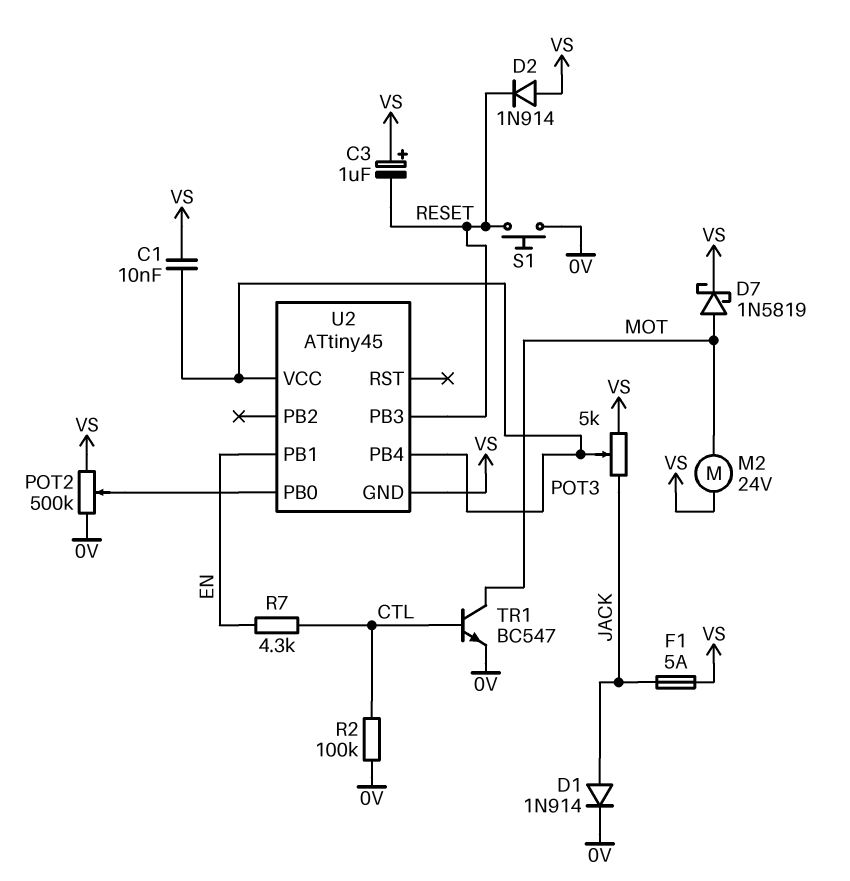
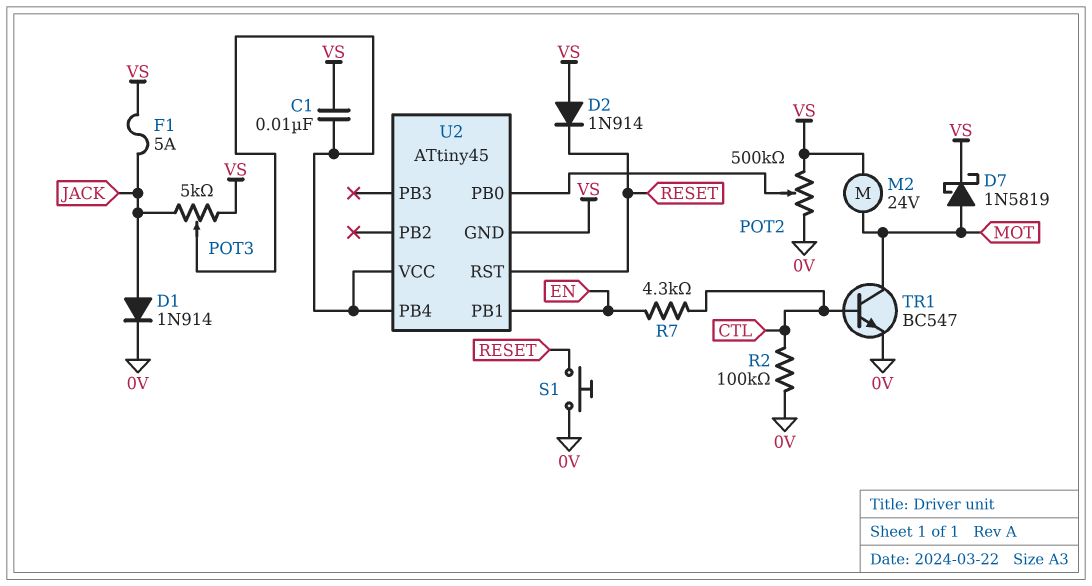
C3: 1uF (plus VS, minus RESET) -> none
U2 pin PB3: RESET -> none
U2 pin RST: none -> RESET

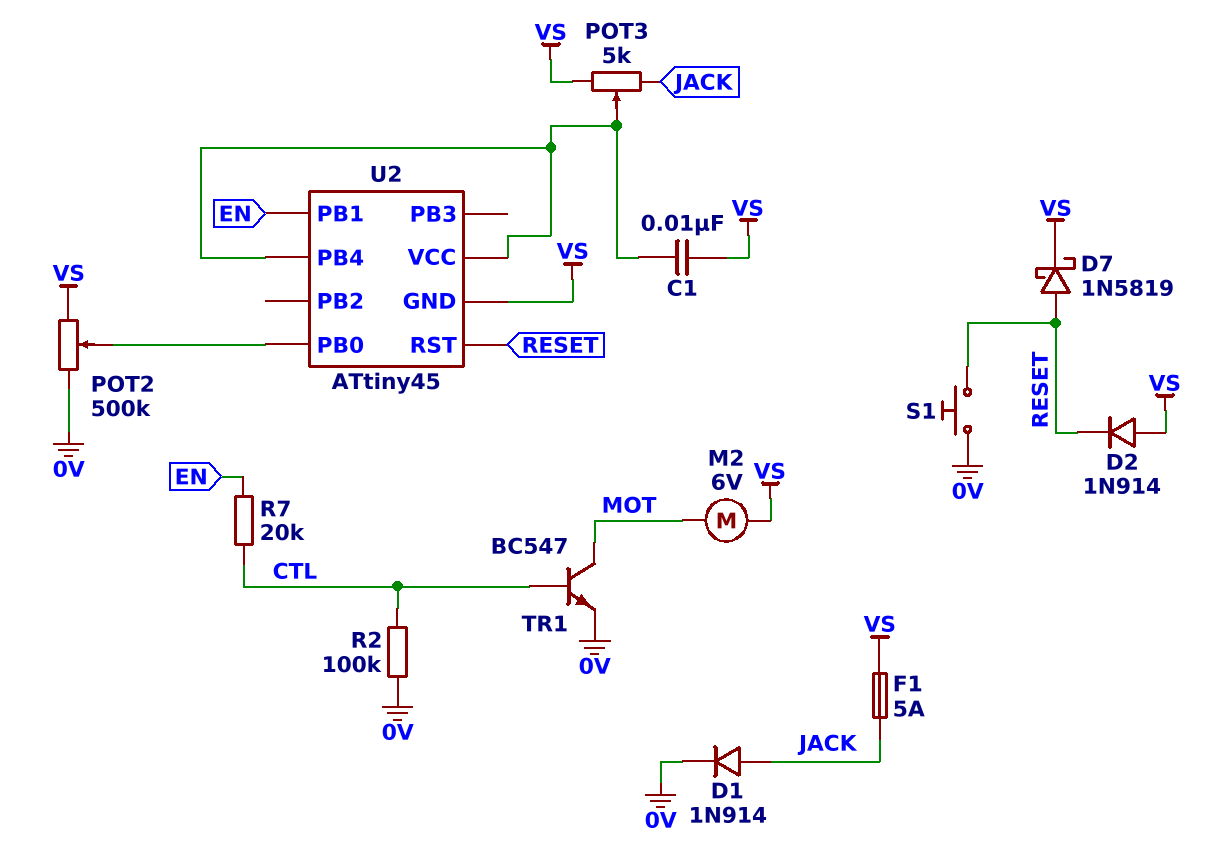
D7: schottky 1N5819 (A MOT, K VS) -> schottky 1N5819 (A RESET, K VS)
M2: motor 24V (MOT, VS) -> motor 6V (MOT, VS)
R7: 4.3k (CTL, EN) -> 20k (CTL, EN)

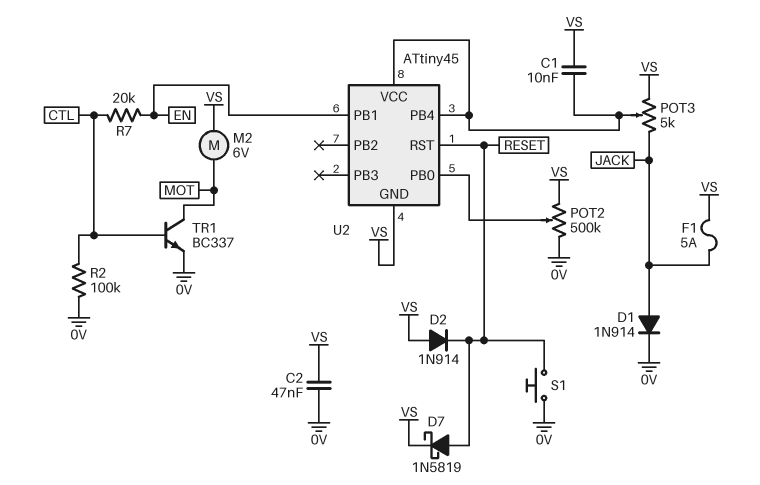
C2: none -> 47nF (0V, VS)
TR1: NPN BC547 (B CTL, C MOT, E 0V) -> NPN BC337 (B CTL, C MOT, E 0V)

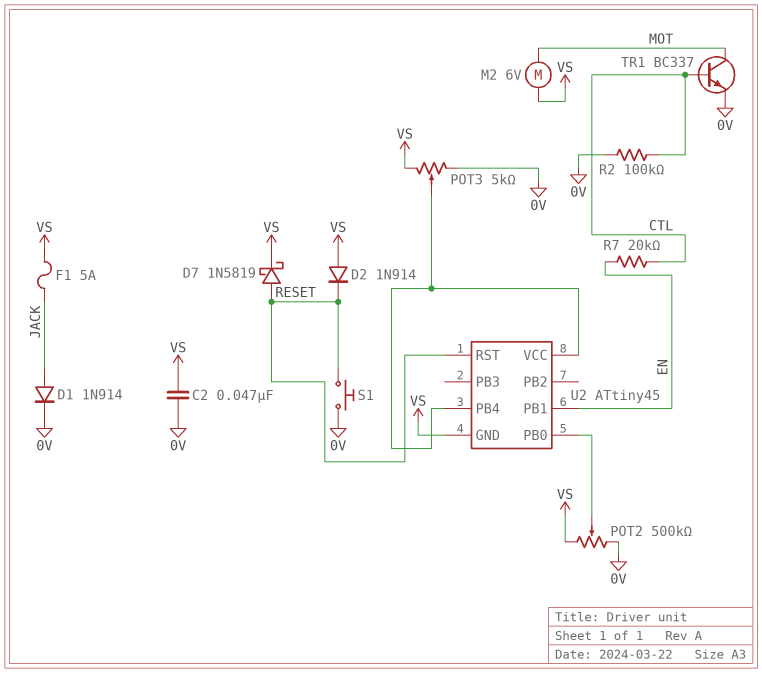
C1: 10nF (U2/PB4, VS) -> none
POT3: 5k (JACK, VS, wiper U2/PB4) -> 5k (0V, VS, wiper U2/PB4)

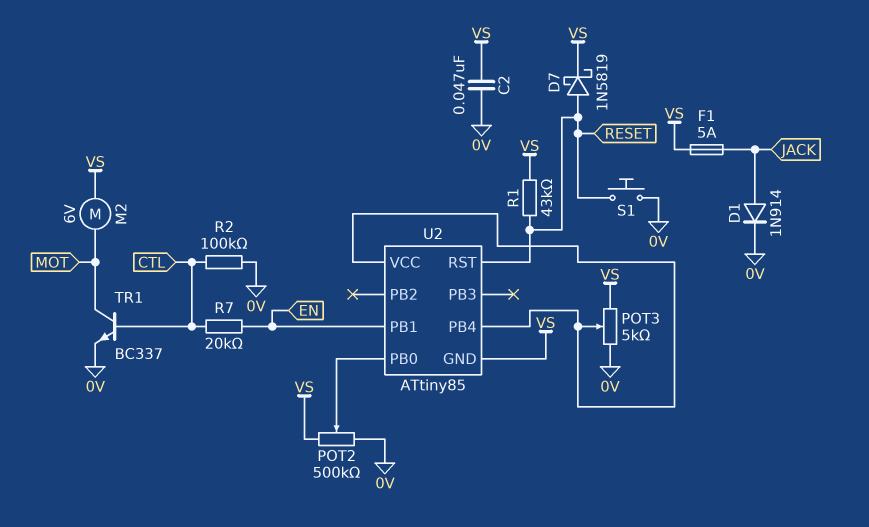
D2: diode 1N914 (A VS, K RESET) -> none
R1: none -> 43k (RESET, VS)
U2: ATtiny45 -> ATtiny85

